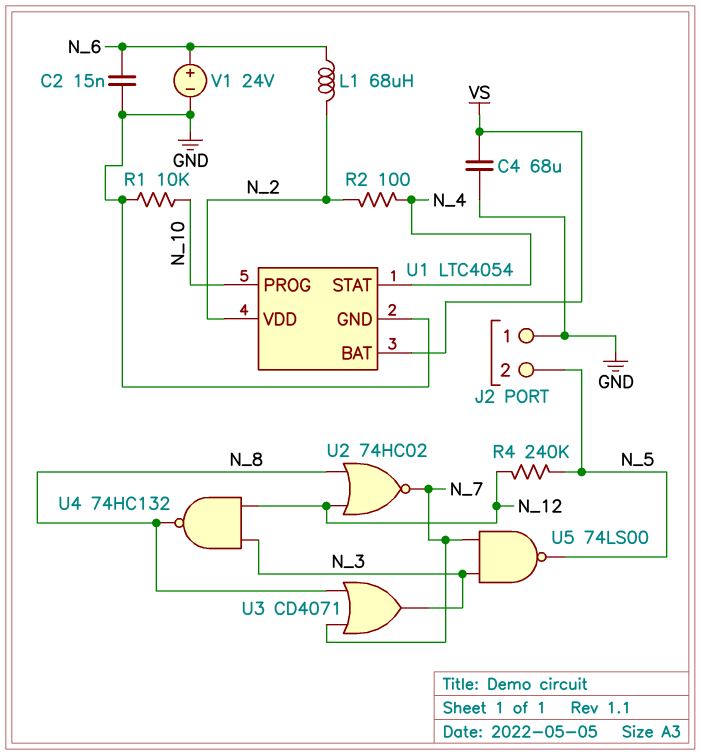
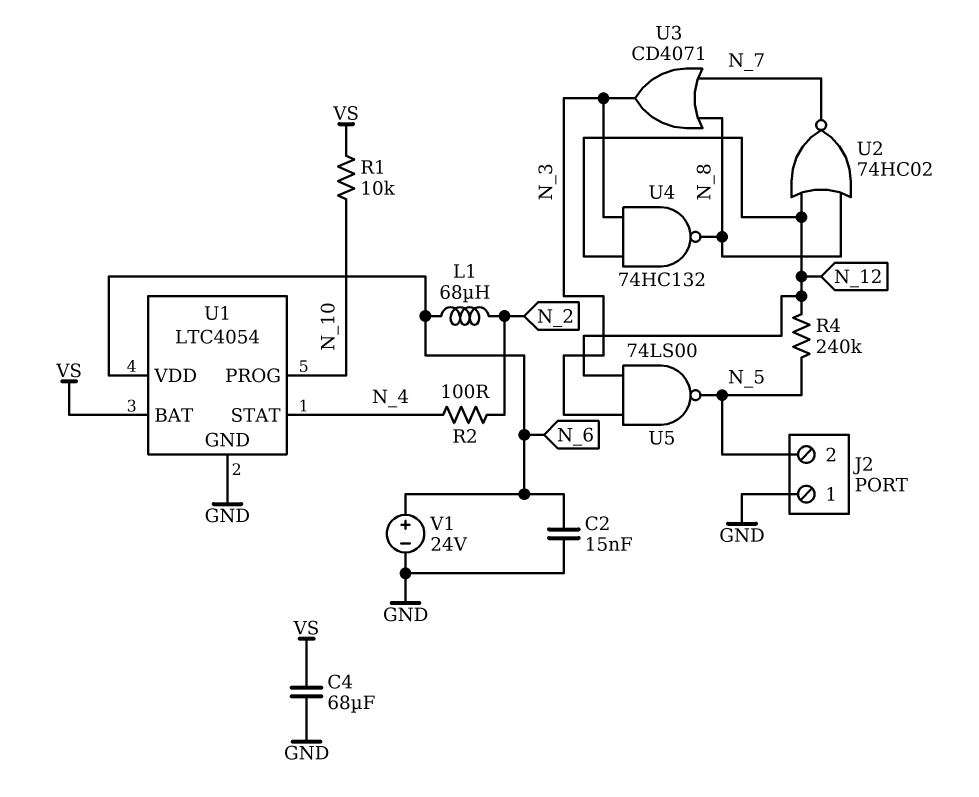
R1: 10k (GND, N_10) -> 10k (N_10, VS)
U1 pin VDD: N_2 -> N_6
U5: NAND 74LS00 (in N_3, in N_7, out N_5) -> NAND 74LS00 (in N_3, in N_12, out N_5)

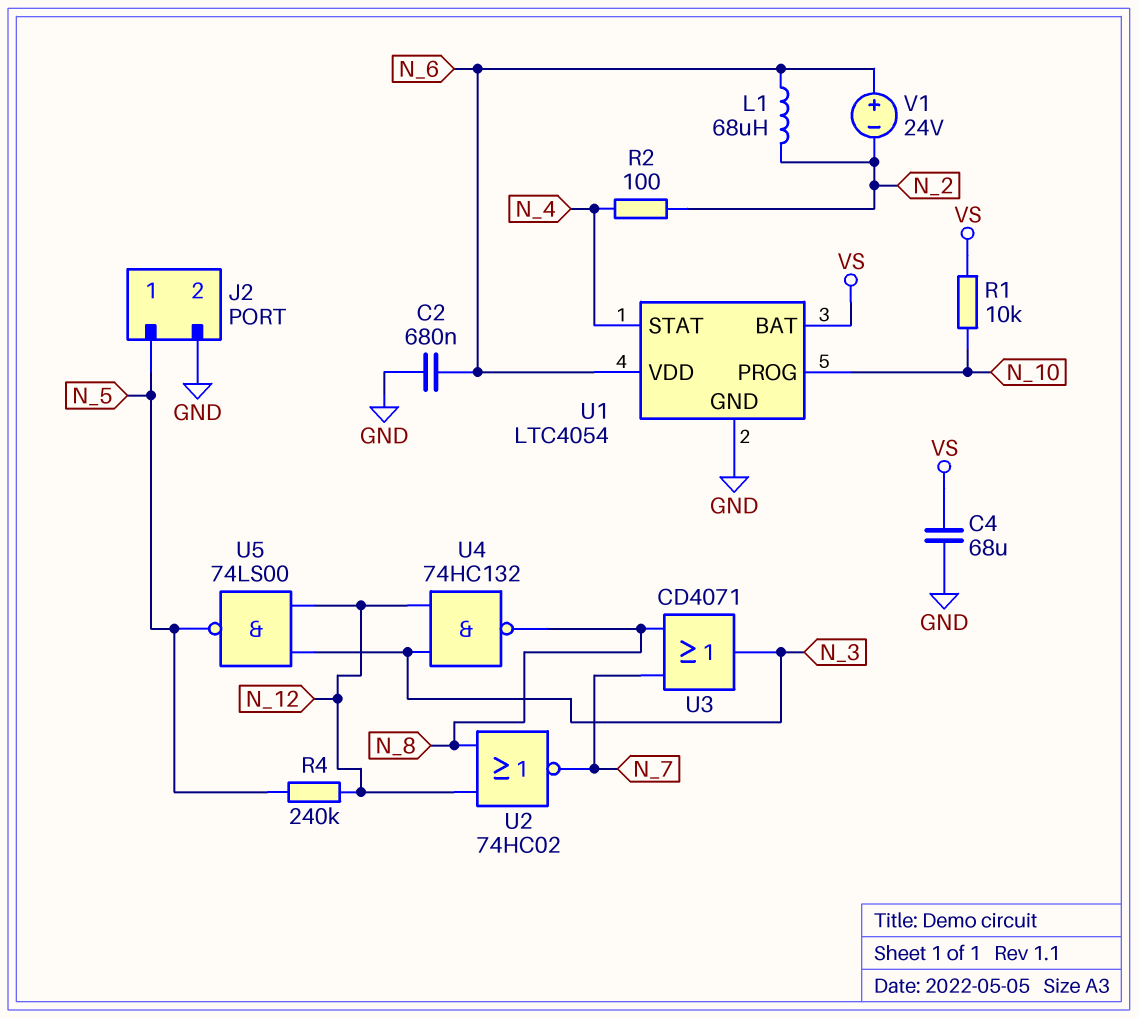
C2: 15nF (GND, N_6) -> 680nF (GND, N_6)
J2 pin 1: GND -> N_5
J2 pin 2: N_5 -> GND
V1: 24V (plus N_6, minus GND) -> 24V (plus N_6, minus N_2)

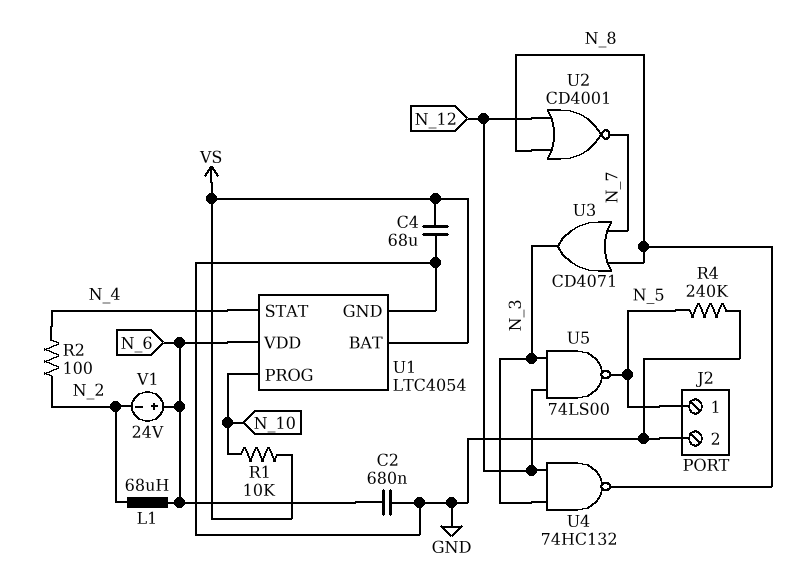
R4: 240k (N_5, N_12) -> 240k (GND, N_5)
U2: NOR 74HC02 (in N_8, in N_12, out N_7) -> NOR CD4001 (in N_8, in N_12, out N_7)

